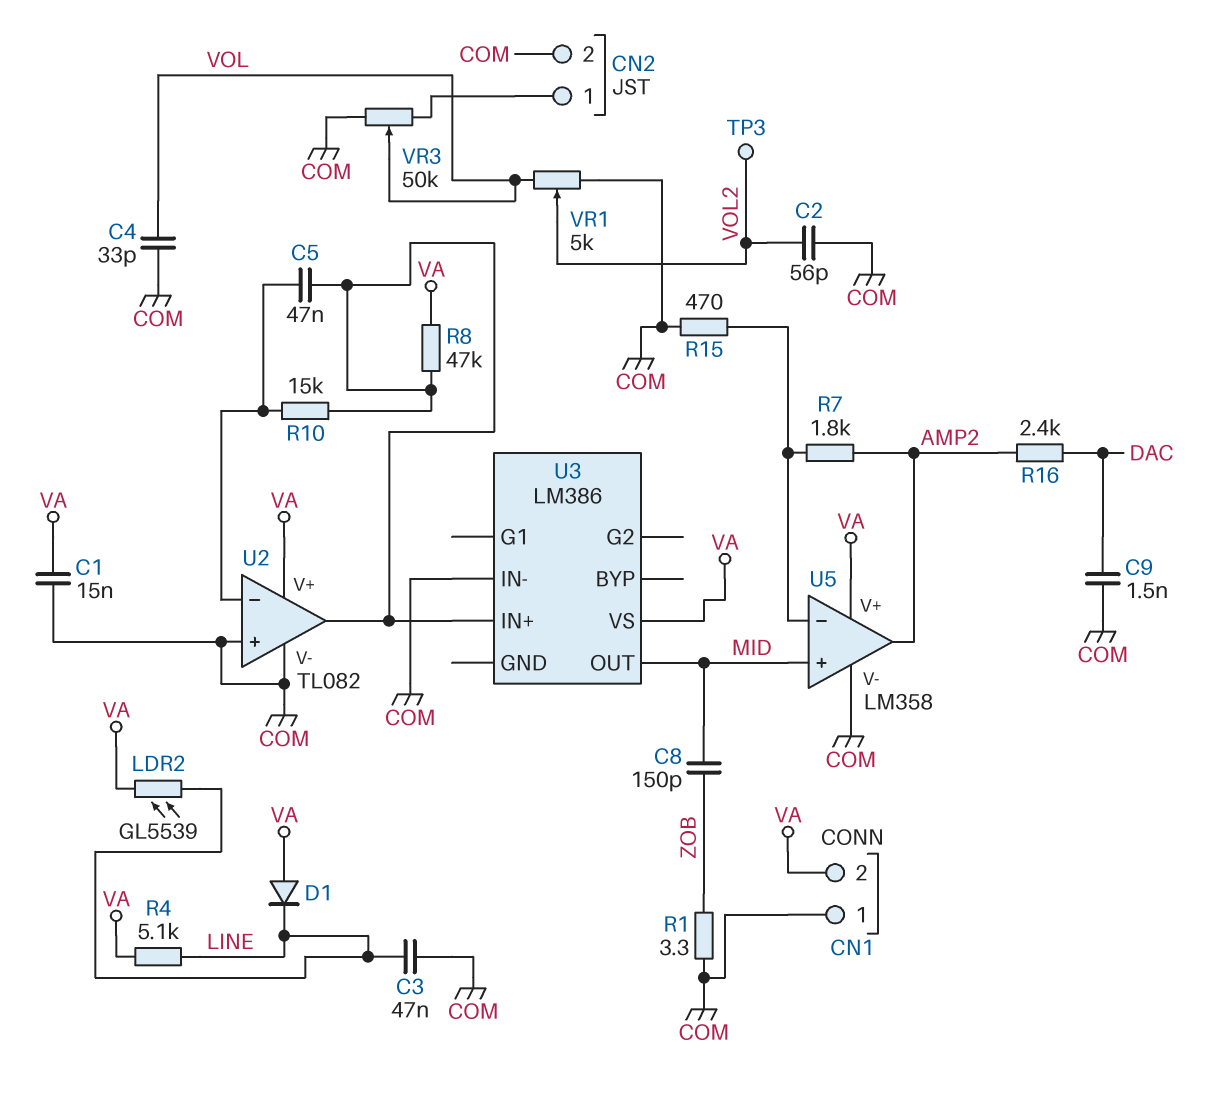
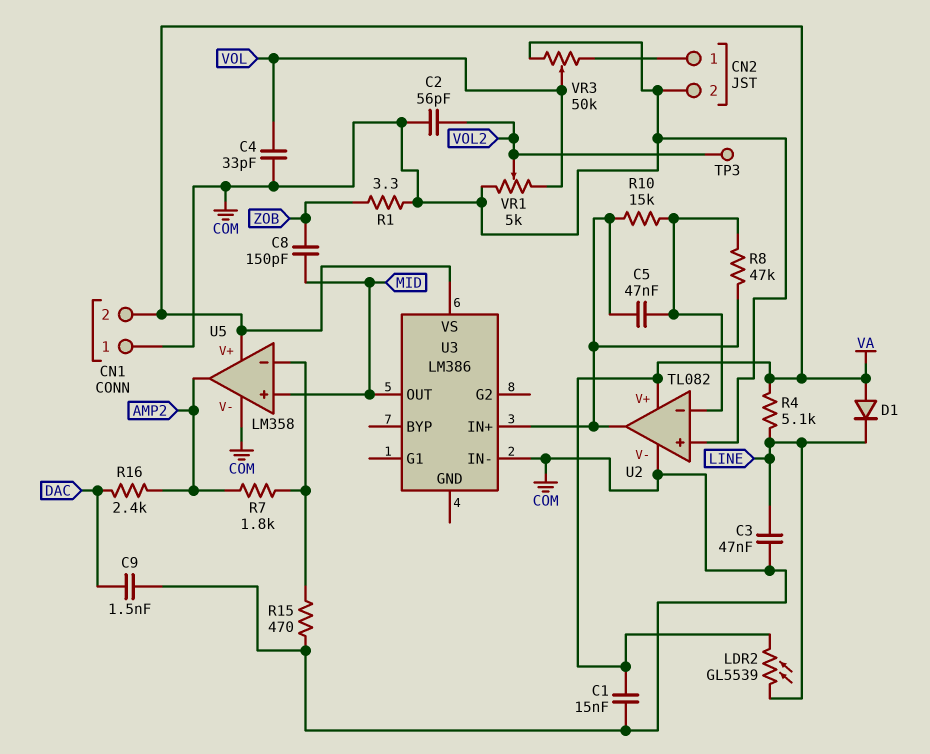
R8: 47k (U2/out, VA) -> 47k (U2/in-, U2/out)

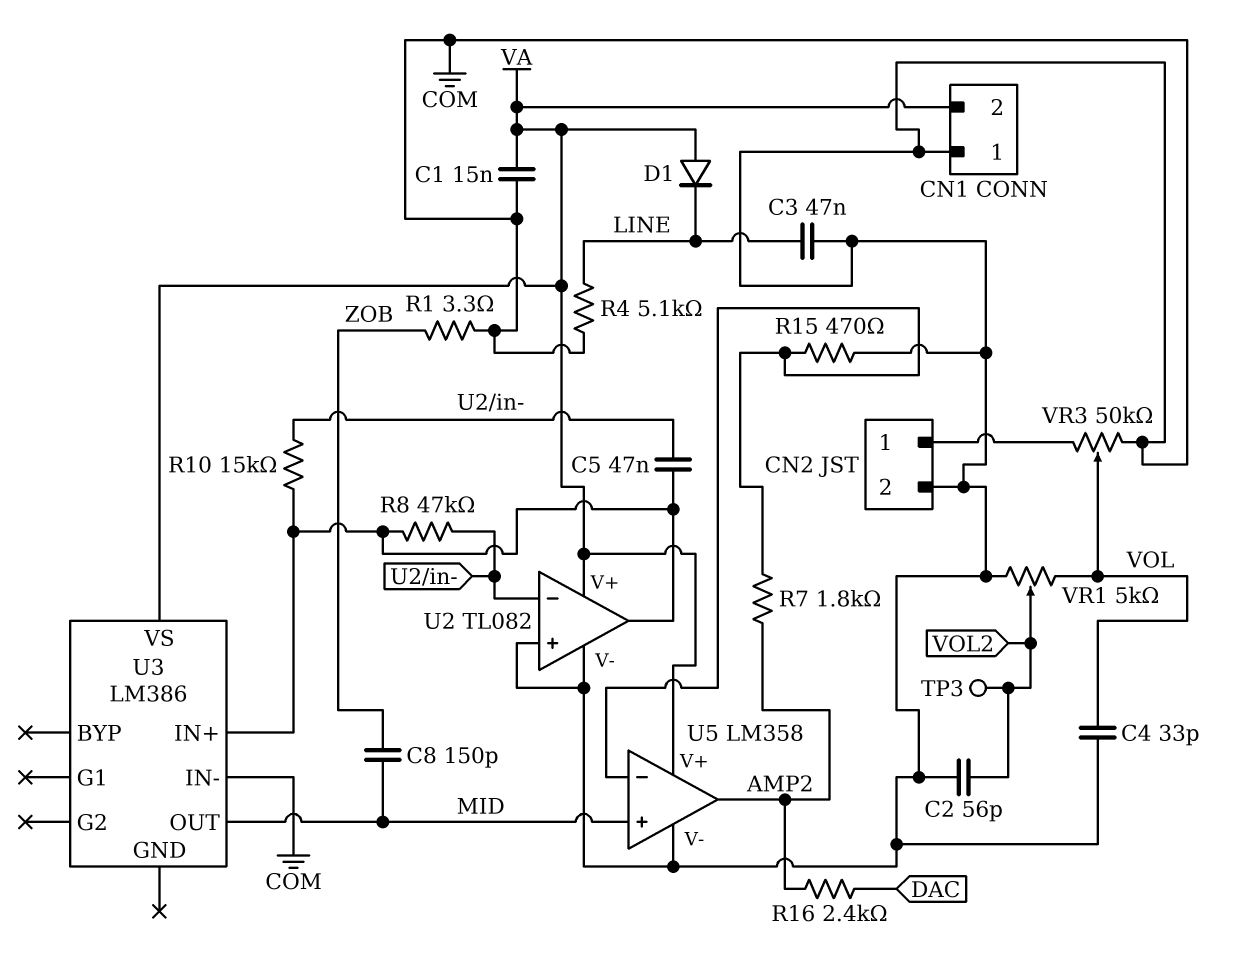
C9: 1.5nF (COM, DAC) -> none
LDR2: GL5539 (LINE, VA) -> none
R4: 5.1k (LINE, VA) -> 5.1k (COM, LINE)

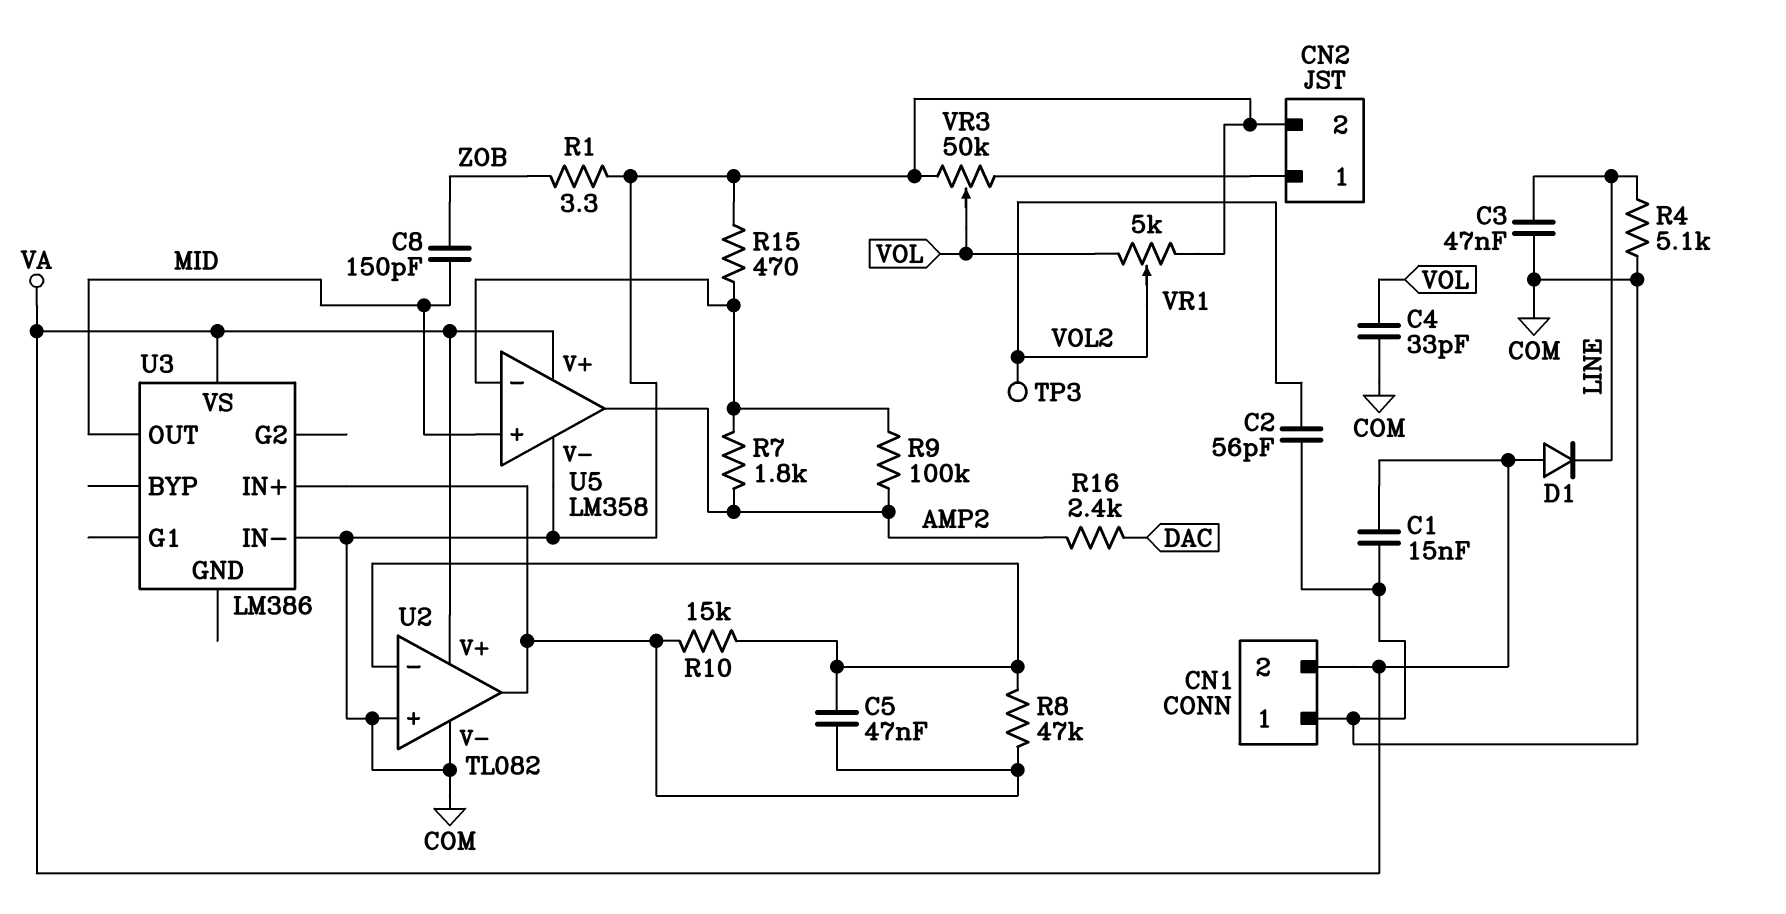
R9: none -> 100k (AMP2, U5/in-)

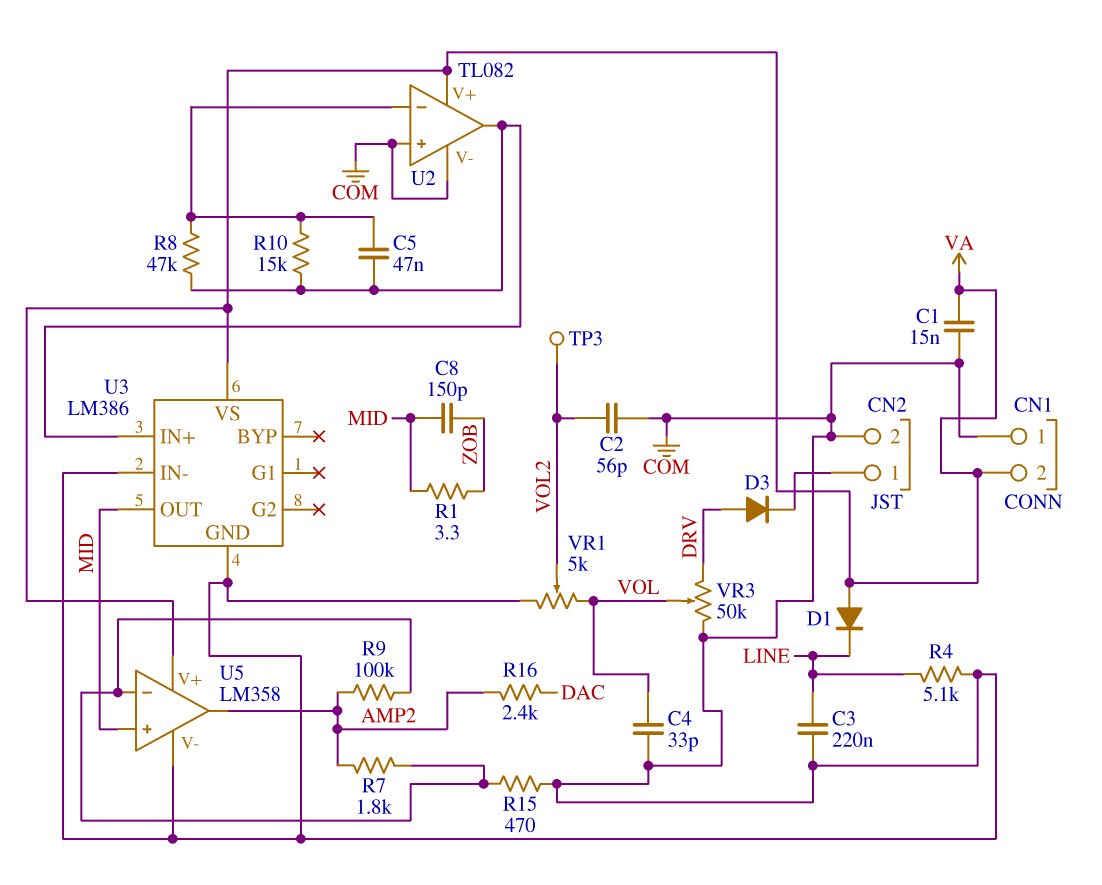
C3: 47nF (COM, LINE) -> 220nF (COM, LINE)
D3: none -> diode (A DRV, K CN2/1)
R1: 3.3 (COM, ZOB) -> 3.3 (MID, ZOB)
U3 pin GND: none -> COM
VR3: 50k (CN2/1, COM, wiper VOL) -> 50k (COM, DRV, wiper VOL)

